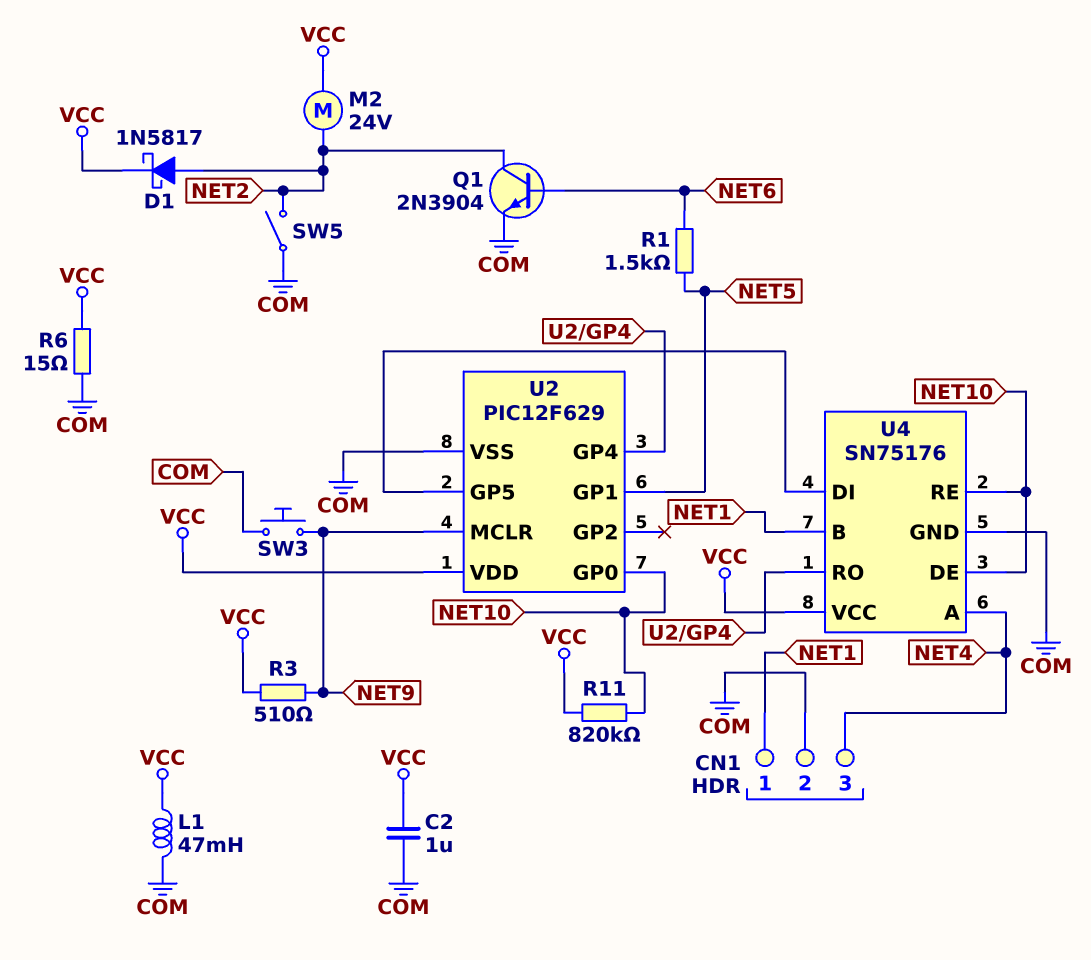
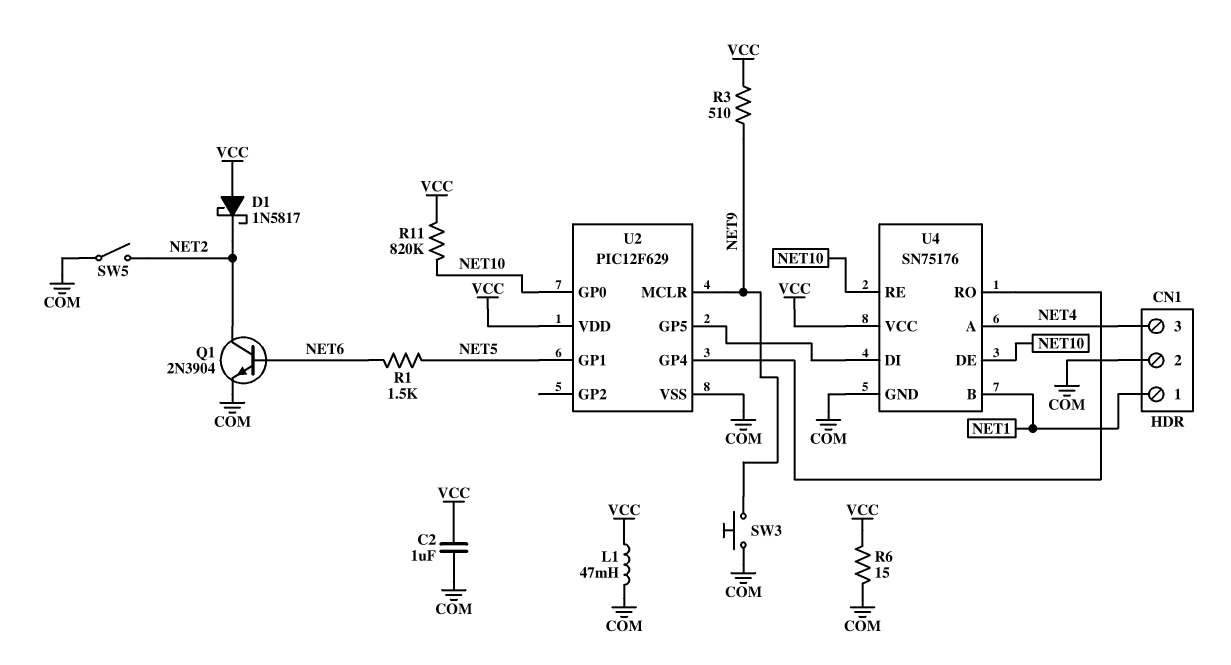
D1: schottky 1N5817 (A NET2, K VCC) -> schottky 1N5817 (A VCC, K NET2)
M2: motor 24V (NET2, VCC) -> none

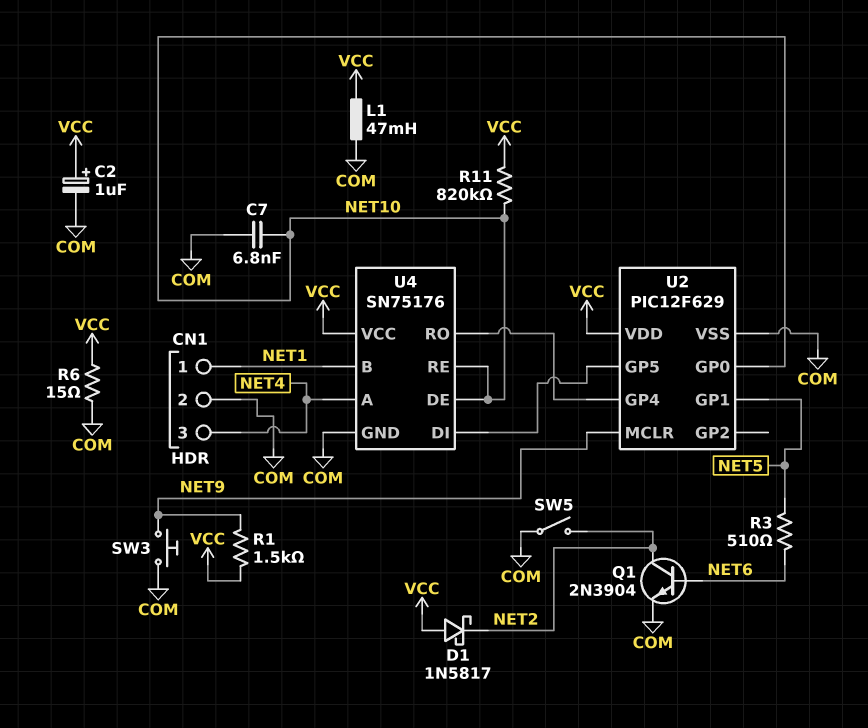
C2: 1uF (COM, VCC) -> 1uF (plus VCC, minus COM)
C7: none -> 6.8nF (COM, NET10)
R1: 1.5k (NET5, NET6) -> 1.5k (NET9, VCC)
R3: 510 (NET9, VCC) -> 510 (NET5, NET6)

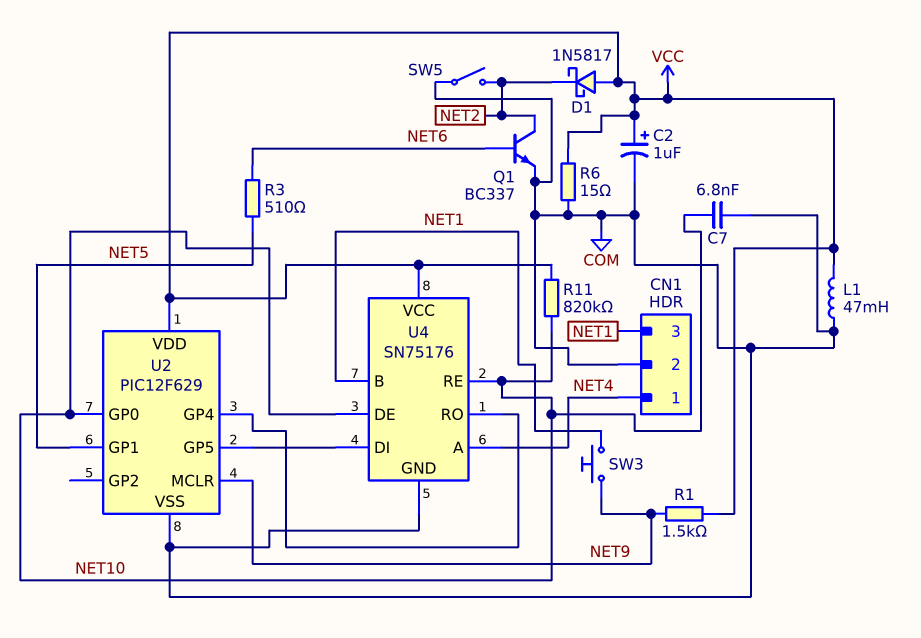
CN1 pin 1: NET1 -> NET4
CN1 pin 3: NET4 -> NET1
Q1: NPN 2N3904 (B NET6, C NET2, E COM) -> NPN BC337 (B NET6, C NET2, E COM)
SW3: button (COM, NET9) -> button (NET1, NET9)

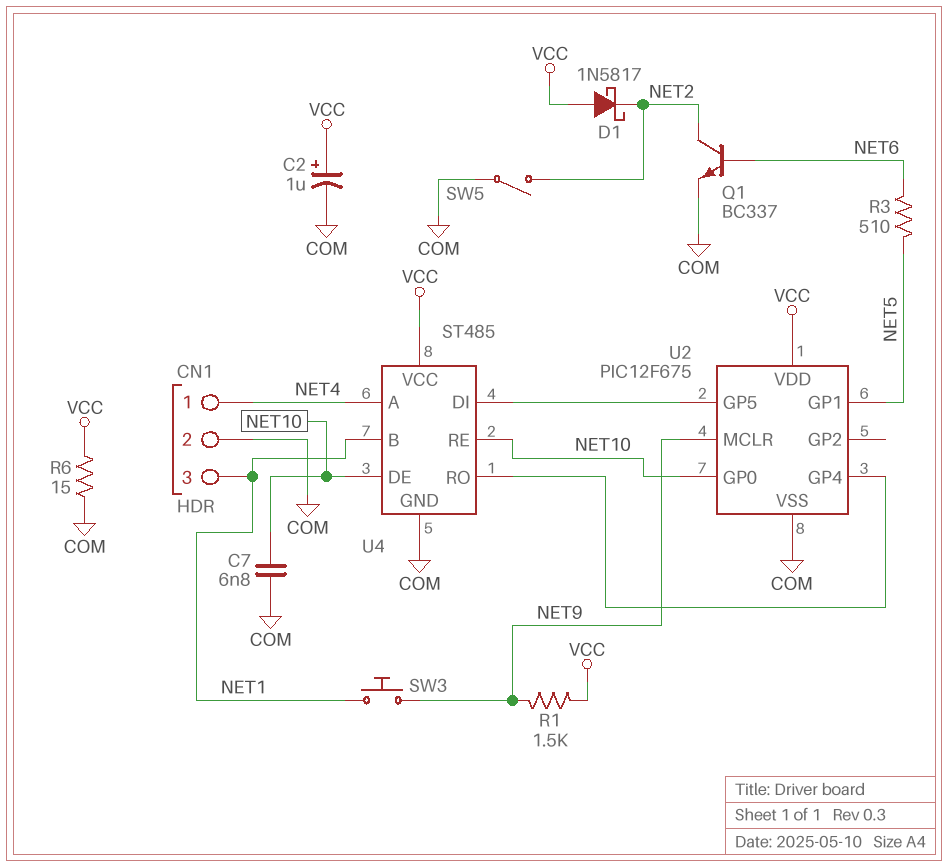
L1: 47mH (COM, VCC) -> none
R11: 820k (NET10, VCC) -> none
U2: PIC12F629 -> PIC12F675
U4: SN75176 -> ST485

